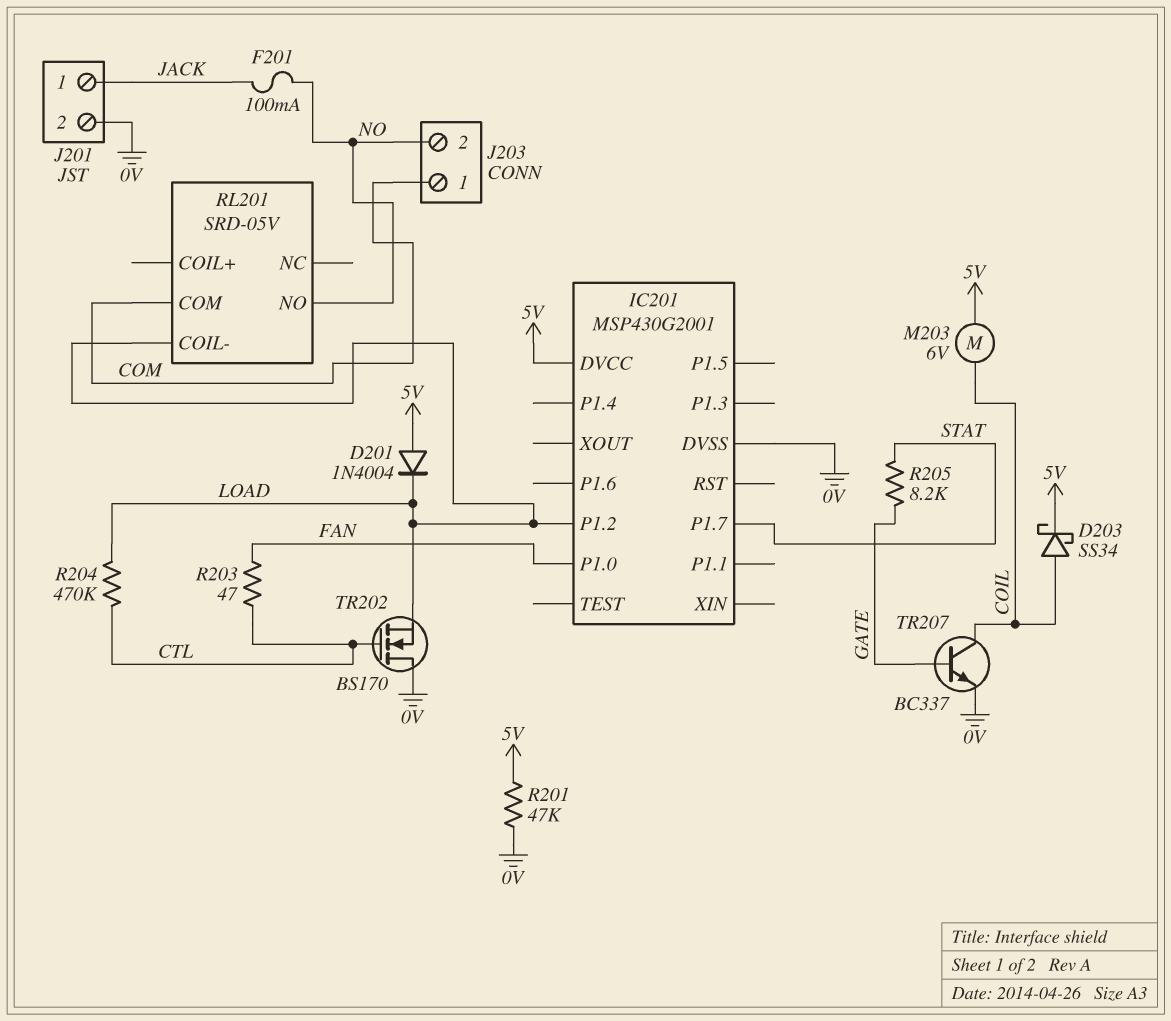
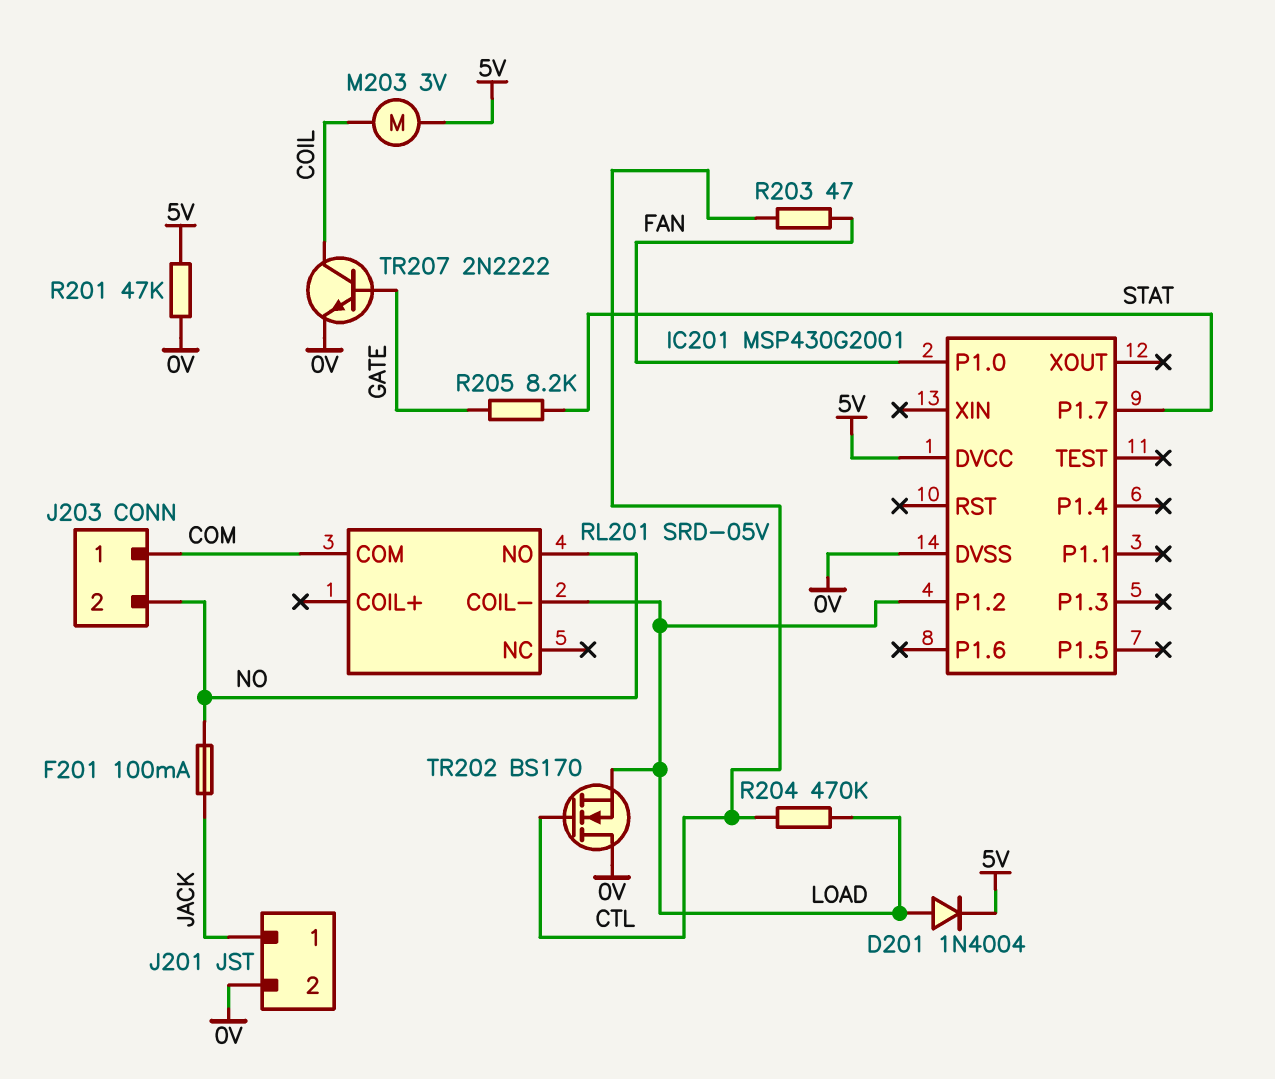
D201: diode 1N4004 (A 5V, K LOAD) -> diode 1N4004 (A LOAD, K 5V)
D203: schottky SS34 (A COIL, K 5V) -> none
M203: motor 6V (5V, COIL) -> motor 3V (5V, COIL)
TR207: NPN BC337 (B GATE, C COIL, E 0V) -> NPN 2N2222 (B GATE, C COIL, E 0V)

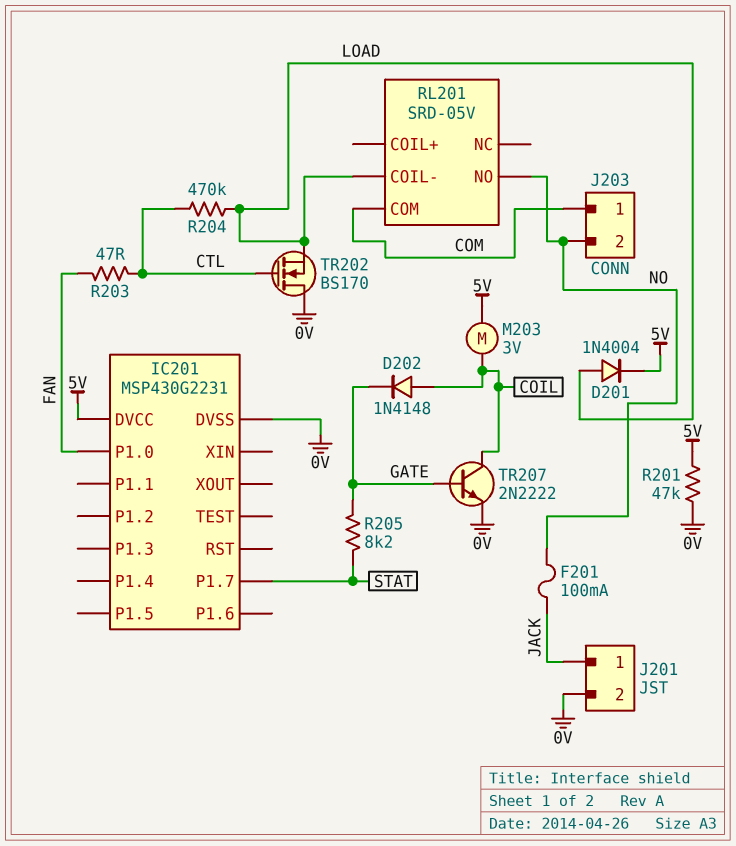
D202: none -> diode 1N4148 (A COIL, K GATE)
IC201: MSP430G2001 -> MSP430G2231
IC201 pin P1.2: LOAD -> none

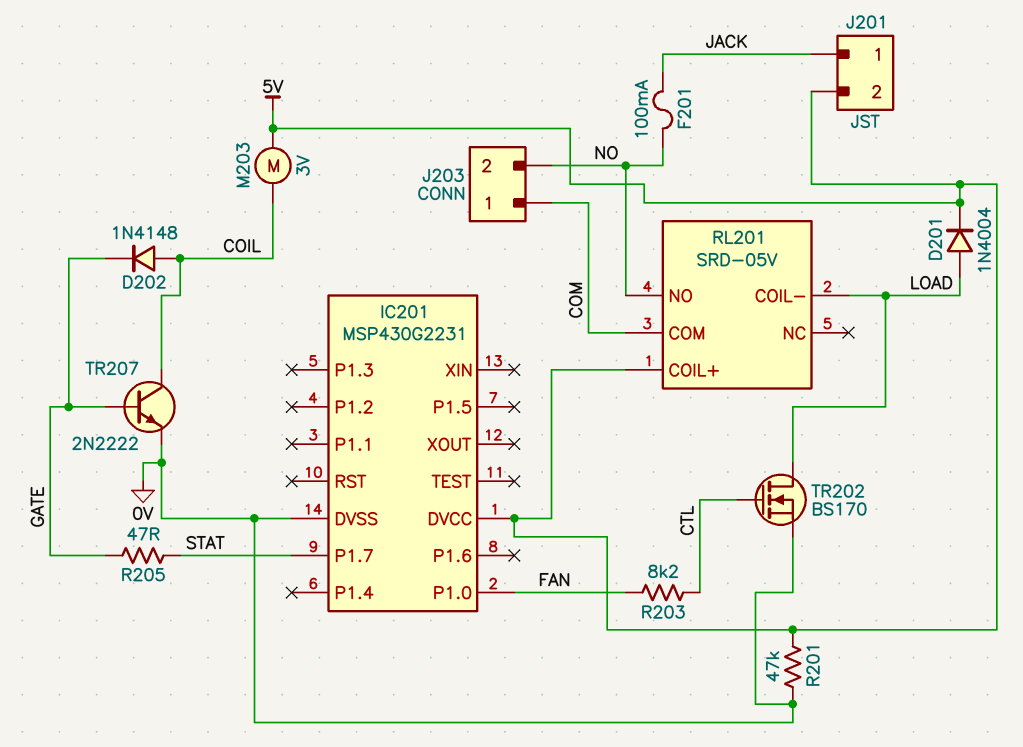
J201 pin 2: 0V -> 5V
R203: 47 (CTL, FAN) -> 8.2k (CTL, FAN)
R204: 470k (CTL, LOAD) -> none
R205: 8.2k (GATE, STAT) -> 47 (GATE, STAT)
RL201 pin COIL+: none -> 5V
TR202: NMOS BS170 (G CTL, D 0V, S LOAD) -> NMOS BS170 (G CTL, D LOAD, S 0V)

